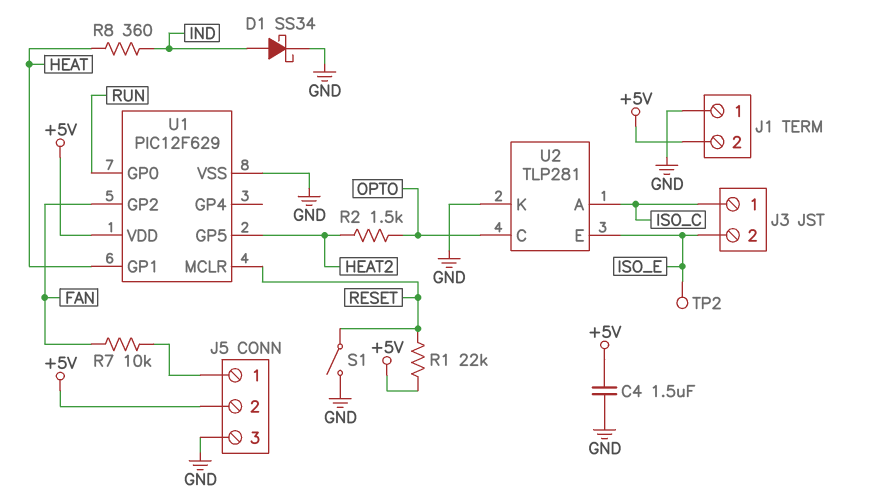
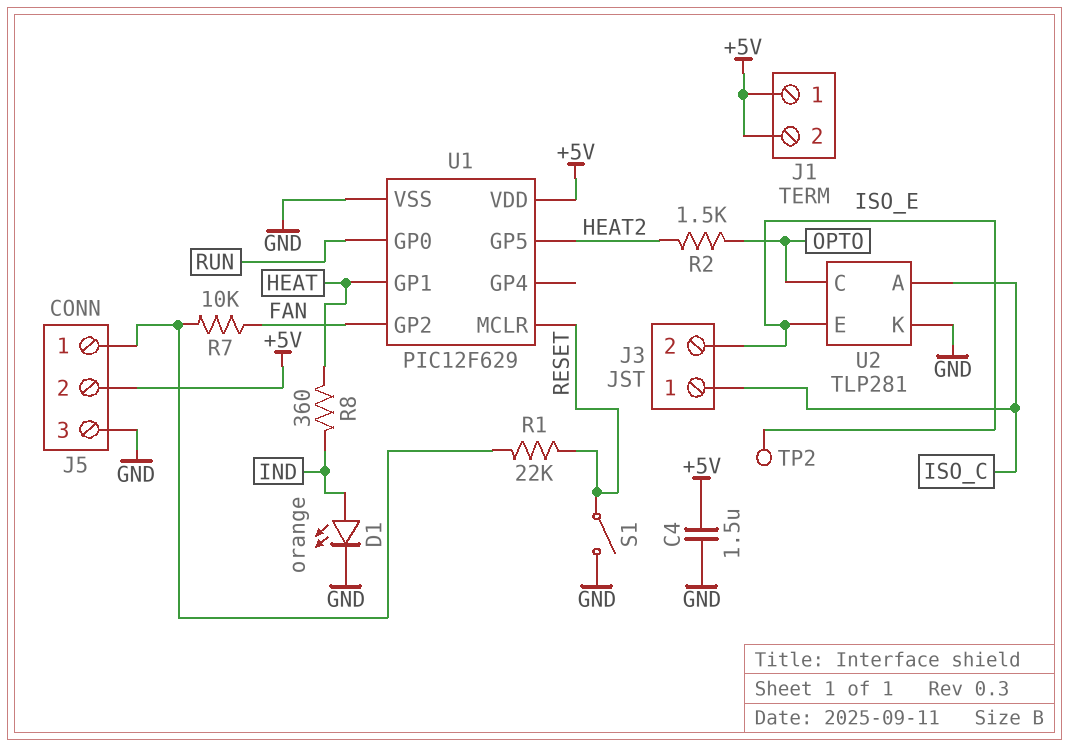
D1: schottky SS34 (A IND, K GND) -> LED orange (A IND, K GND)
J1 pin 1: GND -> +5V
R1: 22k (+5V, RESET) -> 22k (J5/1, RESET)

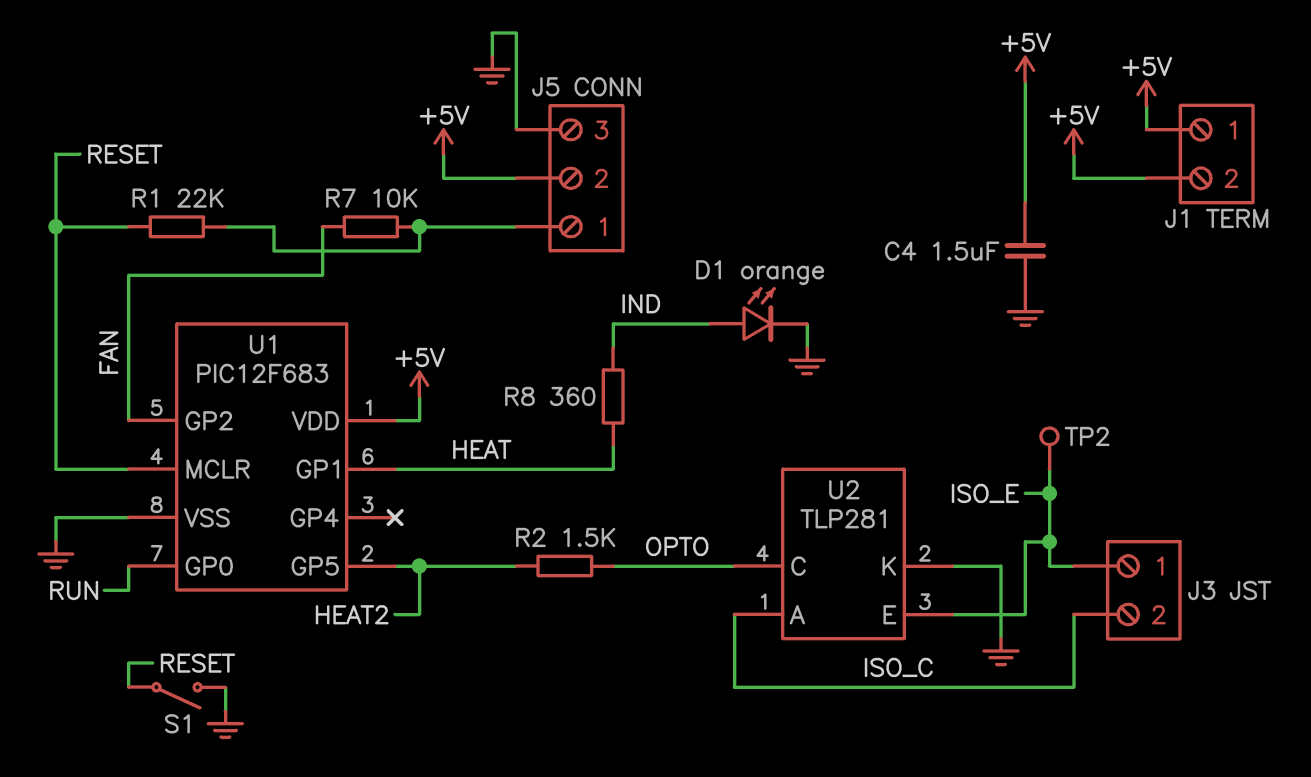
J3 pin 1: ISO_C -> ISO_E
J3 pin 2: ISO_E -> ISO_C
U1: PIC12F629 -> PIC12F683

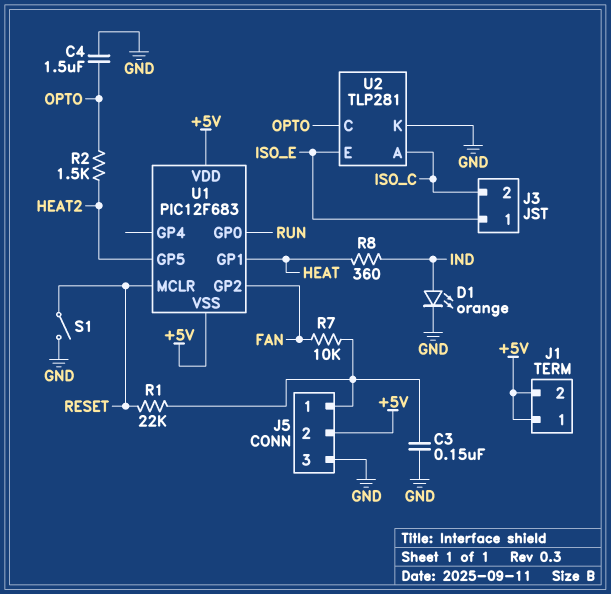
C3: none -> 150nF (GND, J5/1)
C4: 1.5uF (+5V, GND) -> 1.5uF (GND, OPTO)
TP2: test point (ISO_E) -> none
U1 pin VSS: GND -> +5V

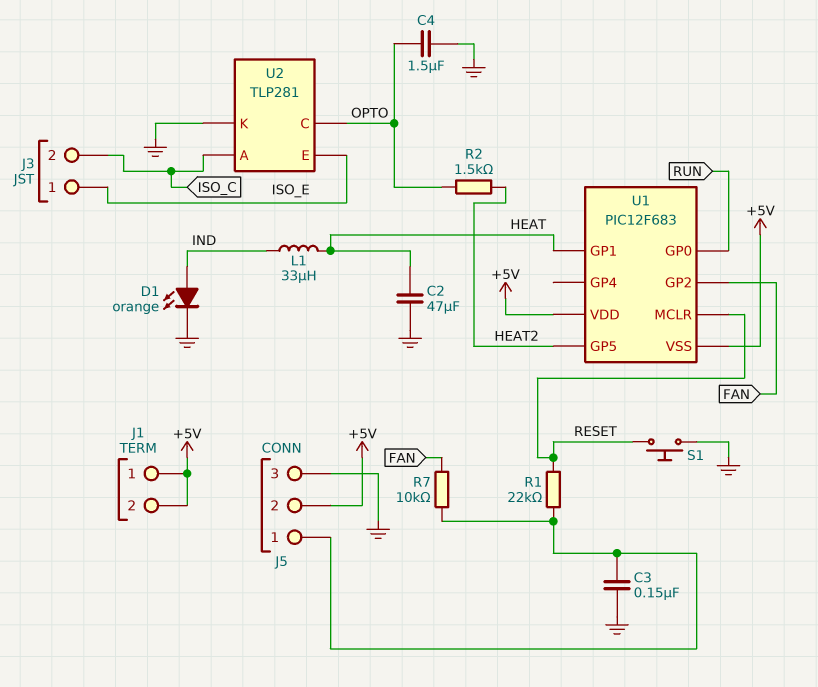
C2: none -> 47uF (GND, HEAT)
L1: none -> 33uH (HEAT, IND)
R8: 360 (HEAT, IND) -> none
S1: switch (GND, RESET) -> button (GND, RESET)

